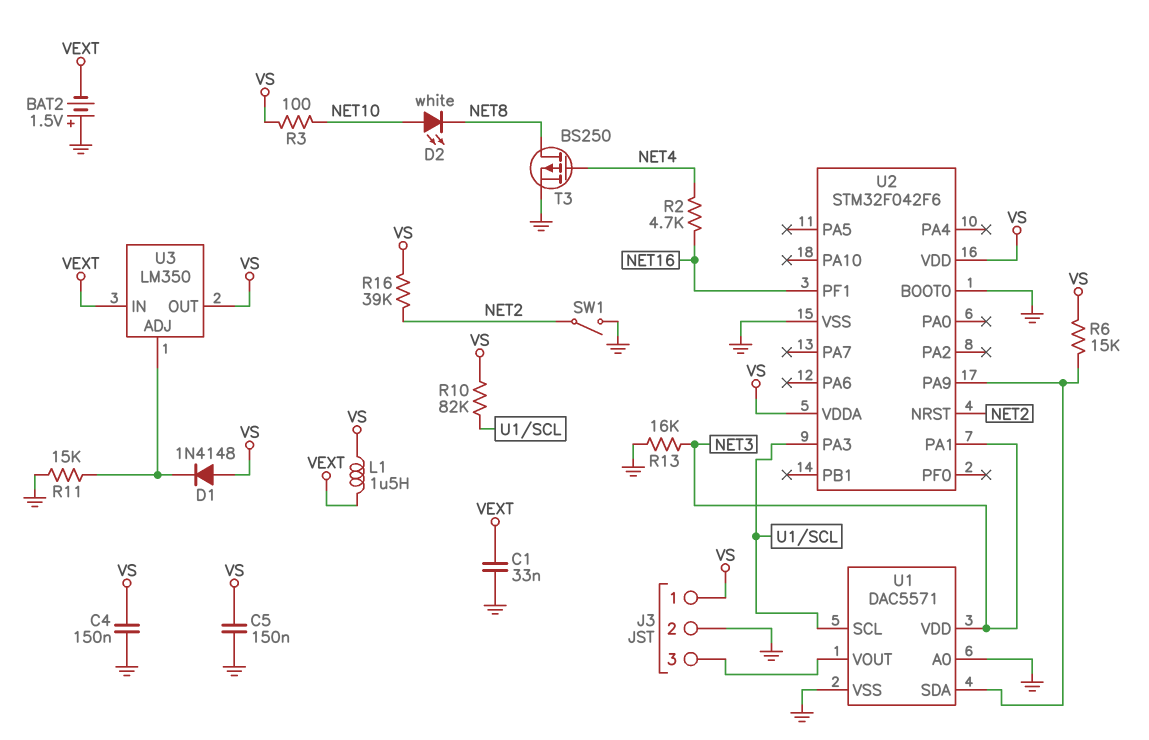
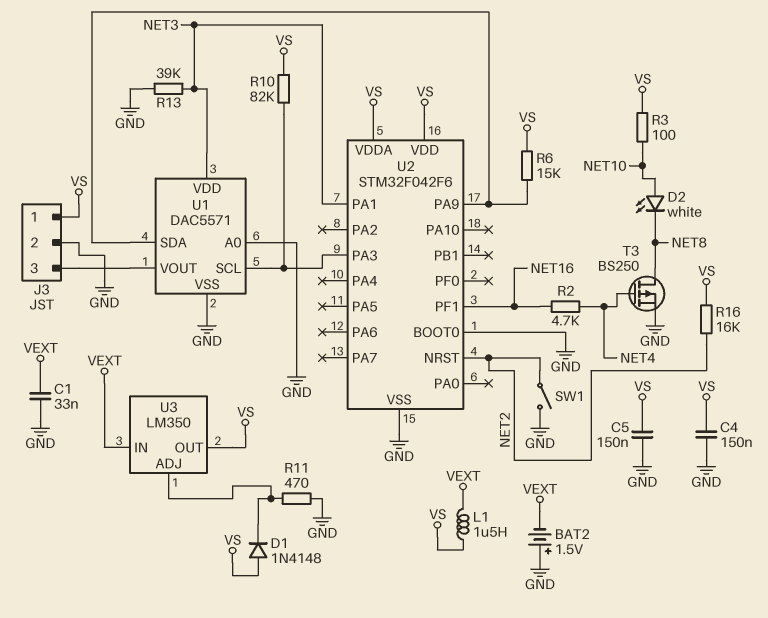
R11: 15k (GND, U3/ADJ) -> 470 (GND, U3/ADJ)
R13: 16k (GND, NET3) -> 39k (GND, NET3)
R16: 39k (NET2, VS) -> 16k (NET2, VS)

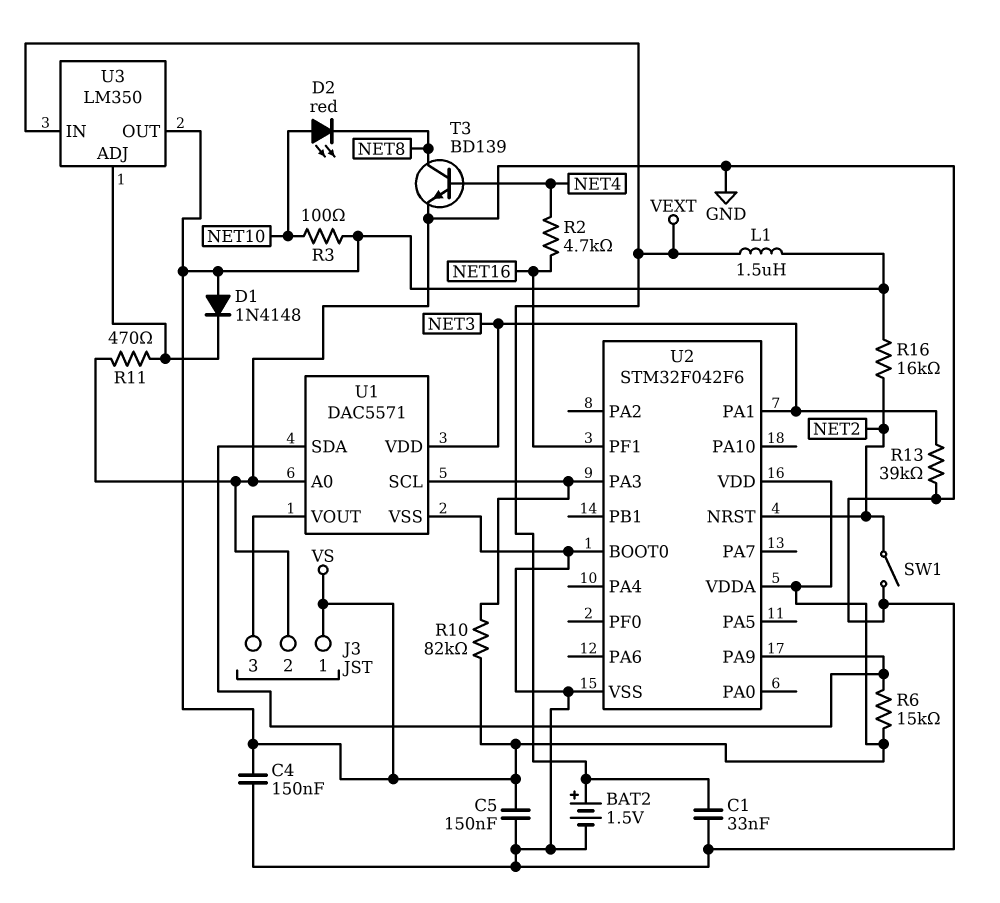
BAT2: 1.5V (plus GND, minus VEXT) -> 1.5V (plus VEXT, minus GND)
D2: LED white (A NET10, K NET8) -> LED red (A NET10, K NET8)
T3: PMOS BS250 (G NET4, D NET8, S GND) -> NPN BD139 (B NET4, C NET8, E GND)

